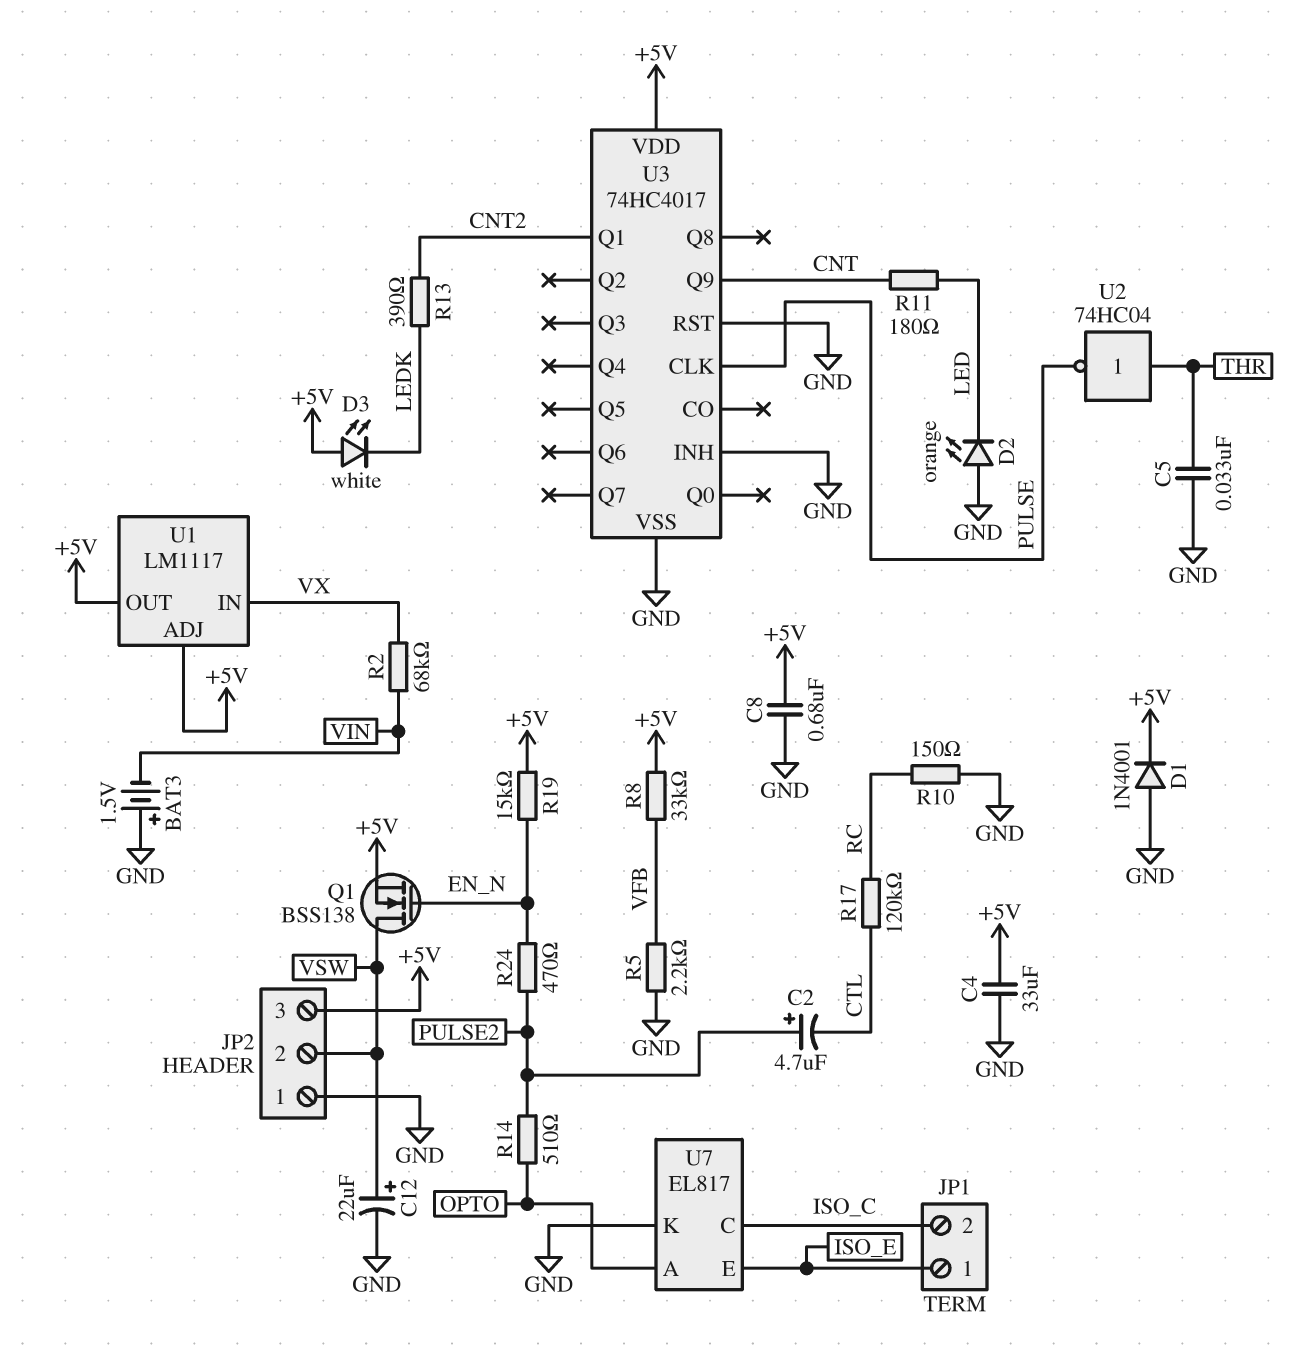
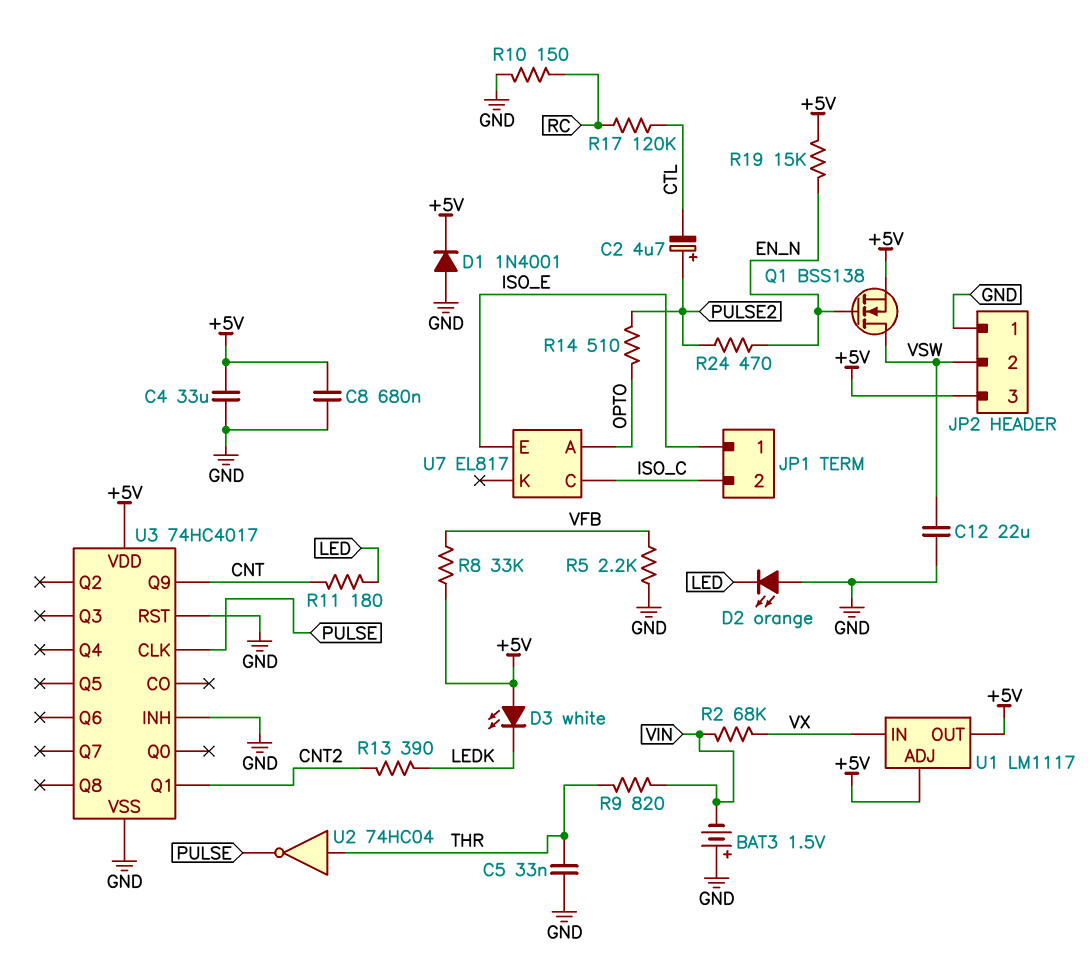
C12: 22uF (plus VSW, minus GND) -> 22uF (GND, VSW)
R9: none -> 820 (THR, VIN)
U7 pin K: GND -> none

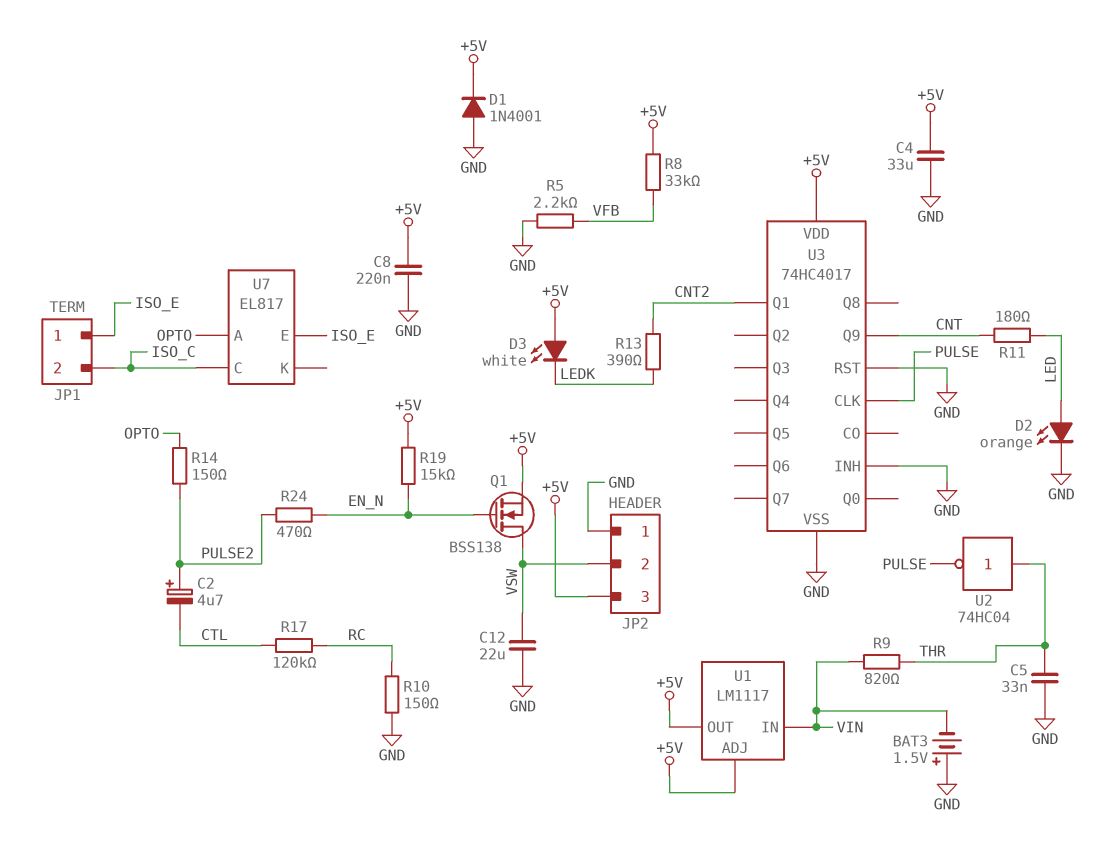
C8: 680nF (+5V, GND) -> 220nF (+5V, GND)
D2: LED orange (A GND, K LED) -> LED orange (A LED, K GND)
R2: 68k (VIN, VX) -> none
R14: 510 (OPTO, PULSE2) -> 150 (OPTO, PULSE2)
U1 pin IN: VX -> VIN

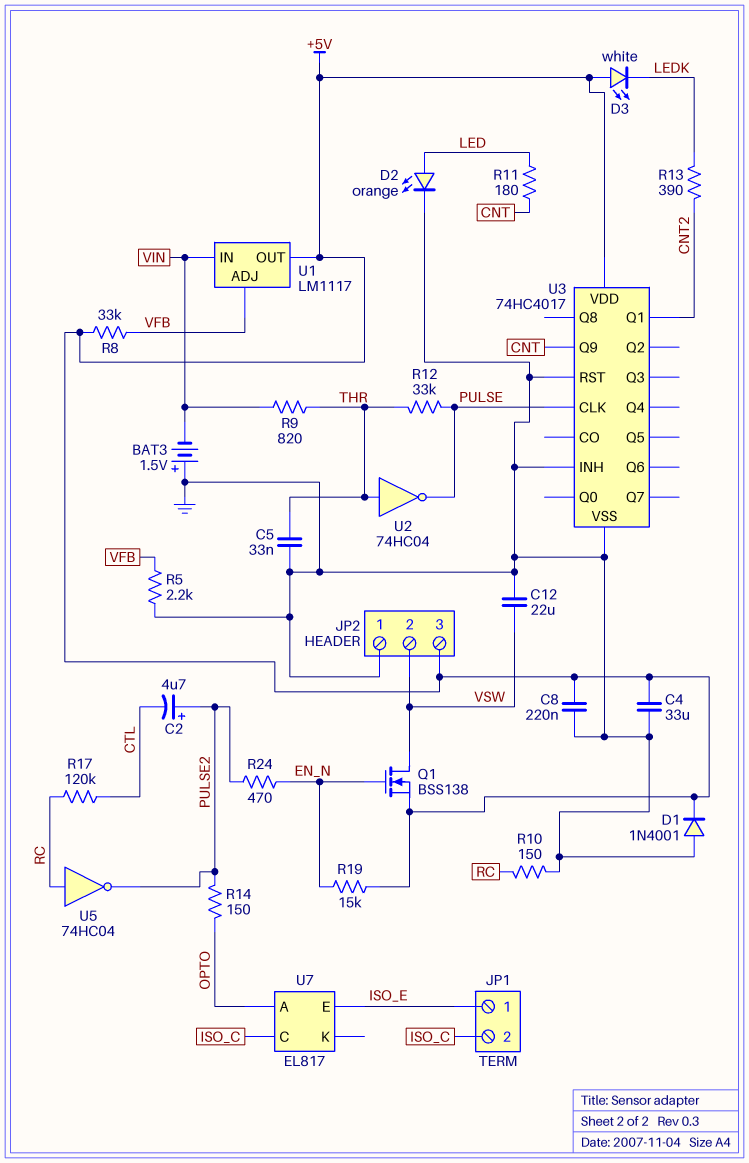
R12: none -> 33k (PULSE, THR)
U1 pin ADJ: +5V -> VFB
U5: none -> NOT 74HC04 (in RC, out PULSE2)

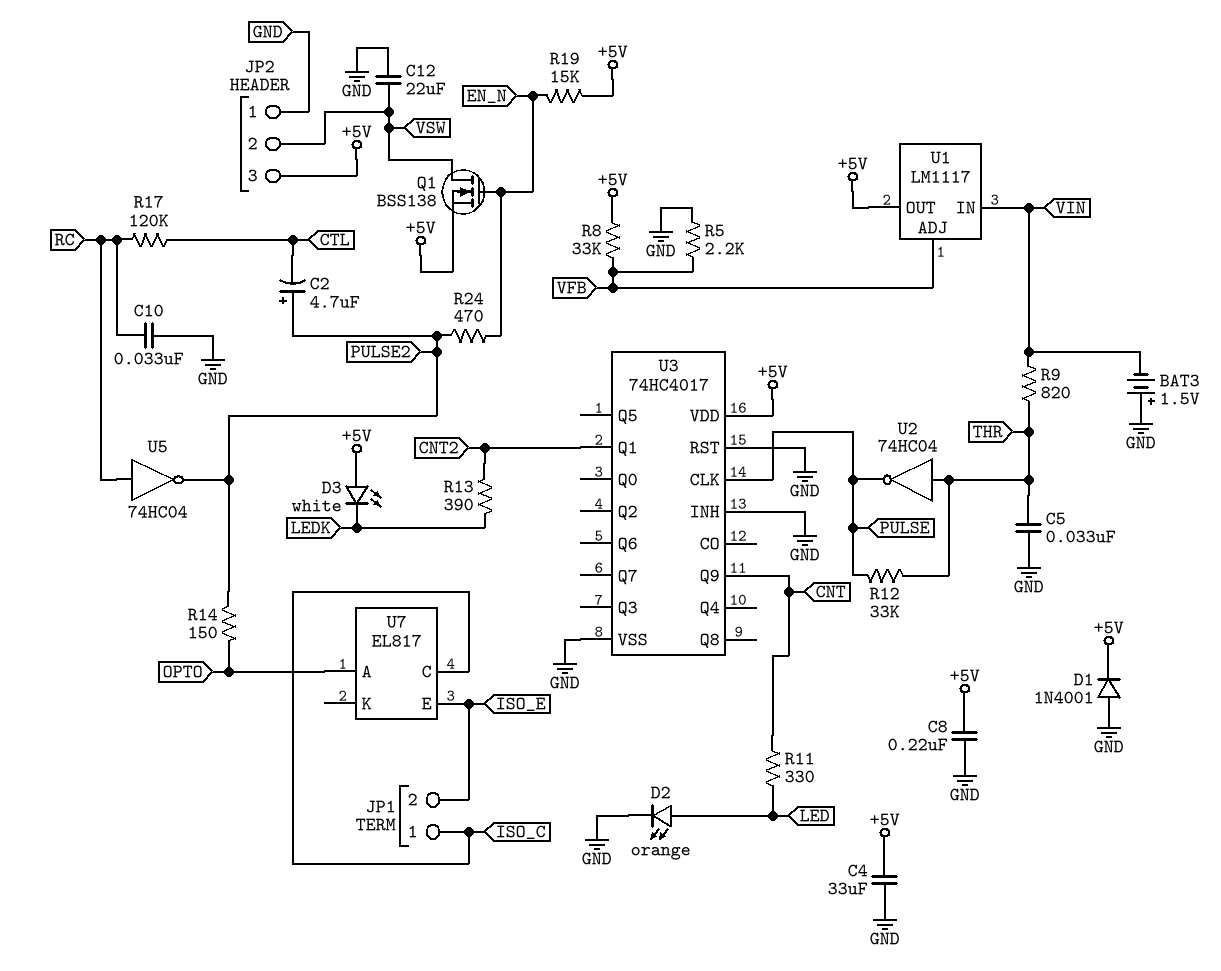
C10: none -> 33nF (GND, RC)
JP1 pin 1: ISO_E -> ISO_C
JP1 pin 2: ISO_C -> ISO_E
R10: 150 (GND, RC) -> none
R11: 180 (CNT, LED) -> 330 (CNT, LED)

